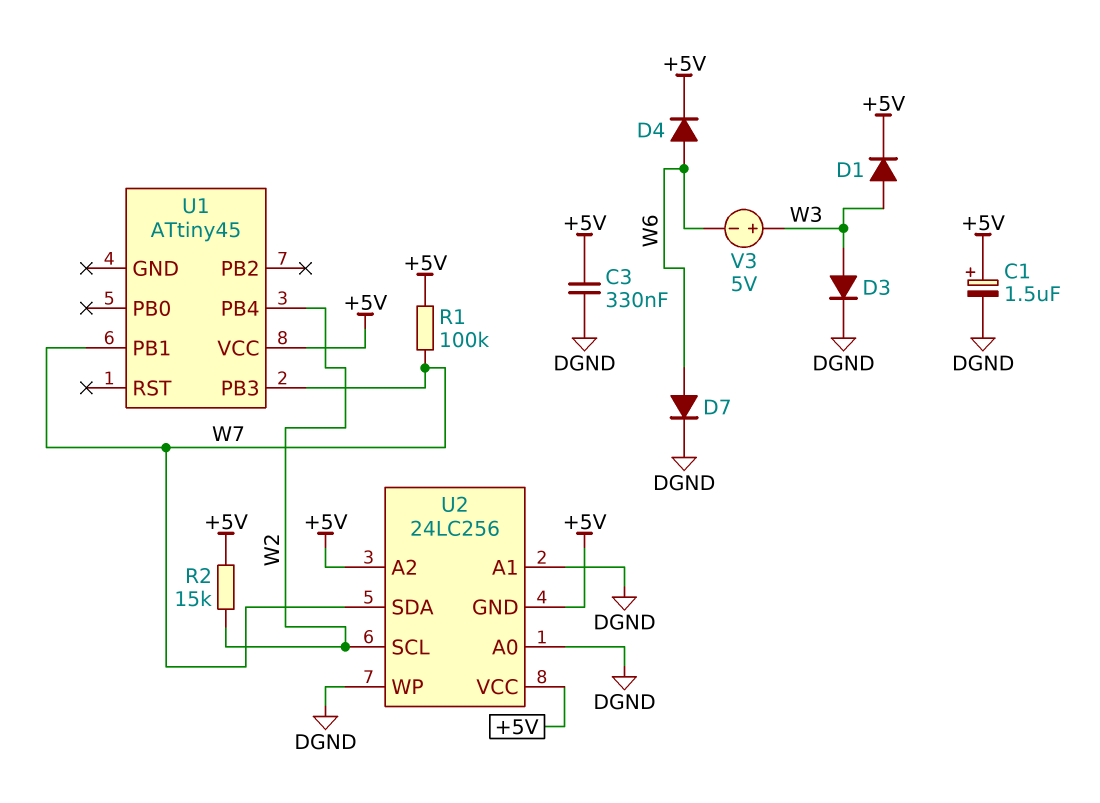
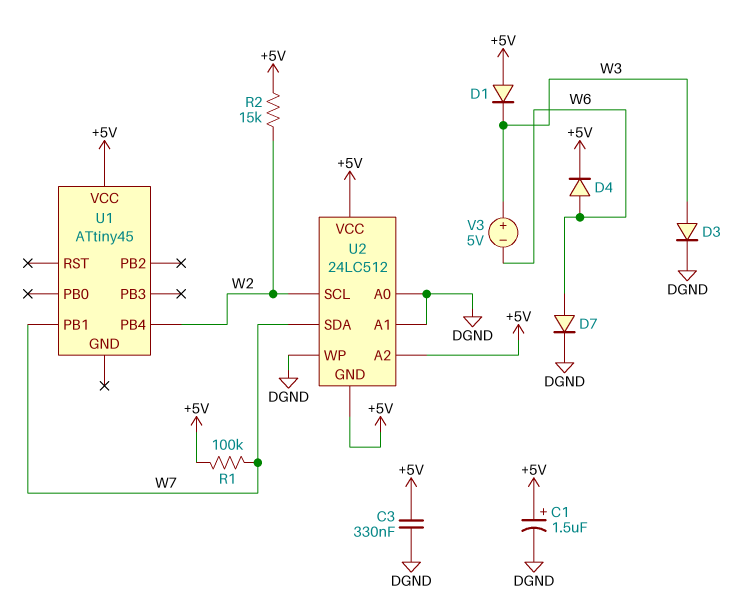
D1: diode (A W3, K +5V) -> diode (A +5V, K W3)
U1 pin PB3: W7 -> none
U2: 24LC256 -> 24LC512

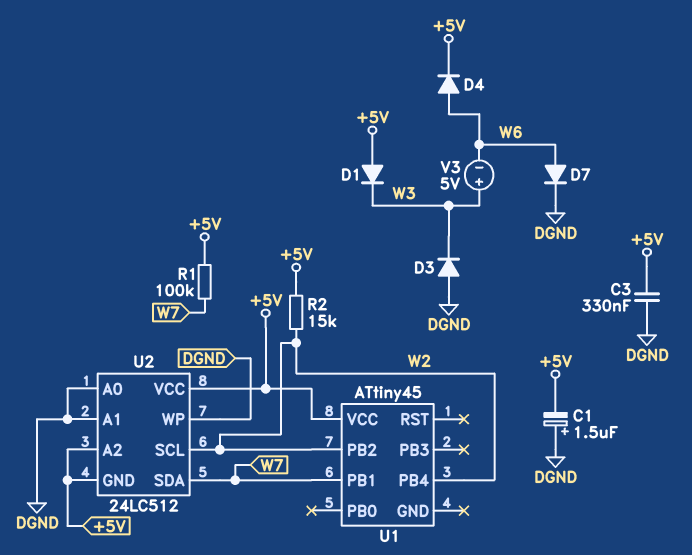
C1: 1.5uF (plus +5V, minus DGND) -> 1.5uF (plus DGND, minus +5V)
D3: diode (A W3, K DGND) -> diode (A DGND, K W3)
U1 pin PB2: none -> W2

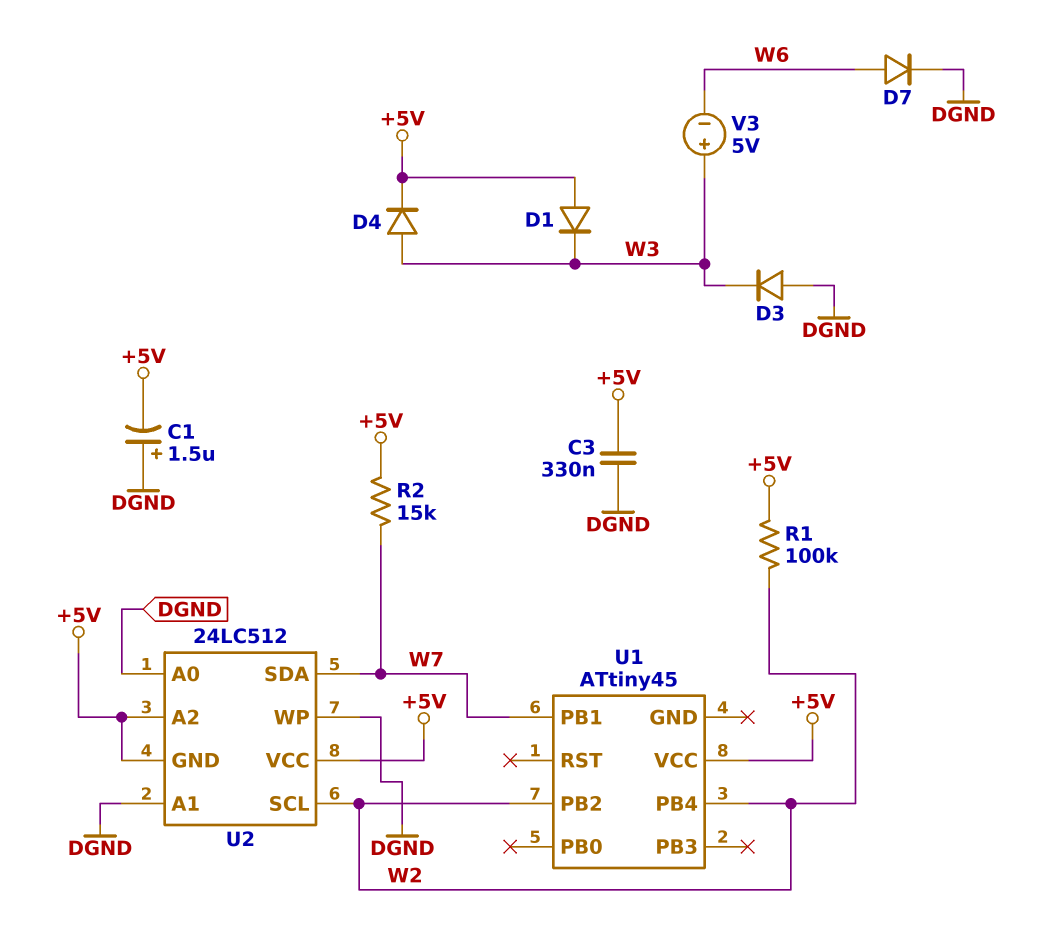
D4: diode (A W6, K +5V) -> diode (A W3, K +5V)
R1: 100k (+5V, W7) -> 100k (+5V, W2)
R2: 15k (+5V, W2) -> 15k (+5V, W7)

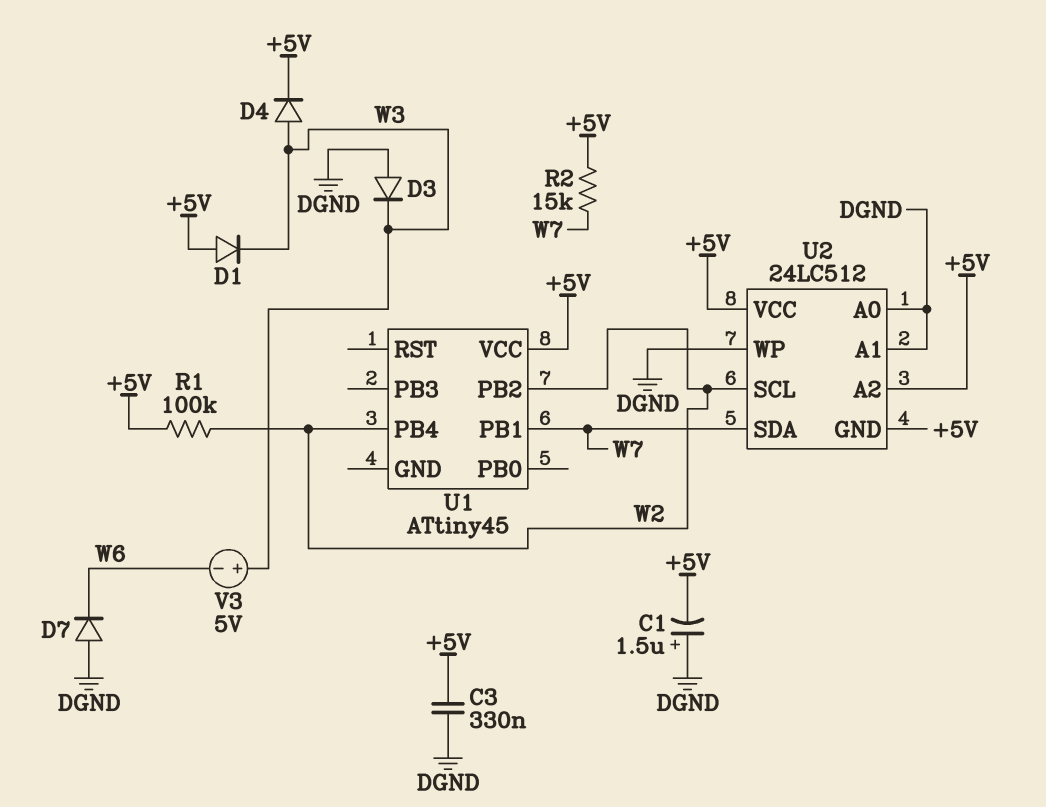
D7: diode (A W6, K DGND) -> diode (A DGND, K W6)

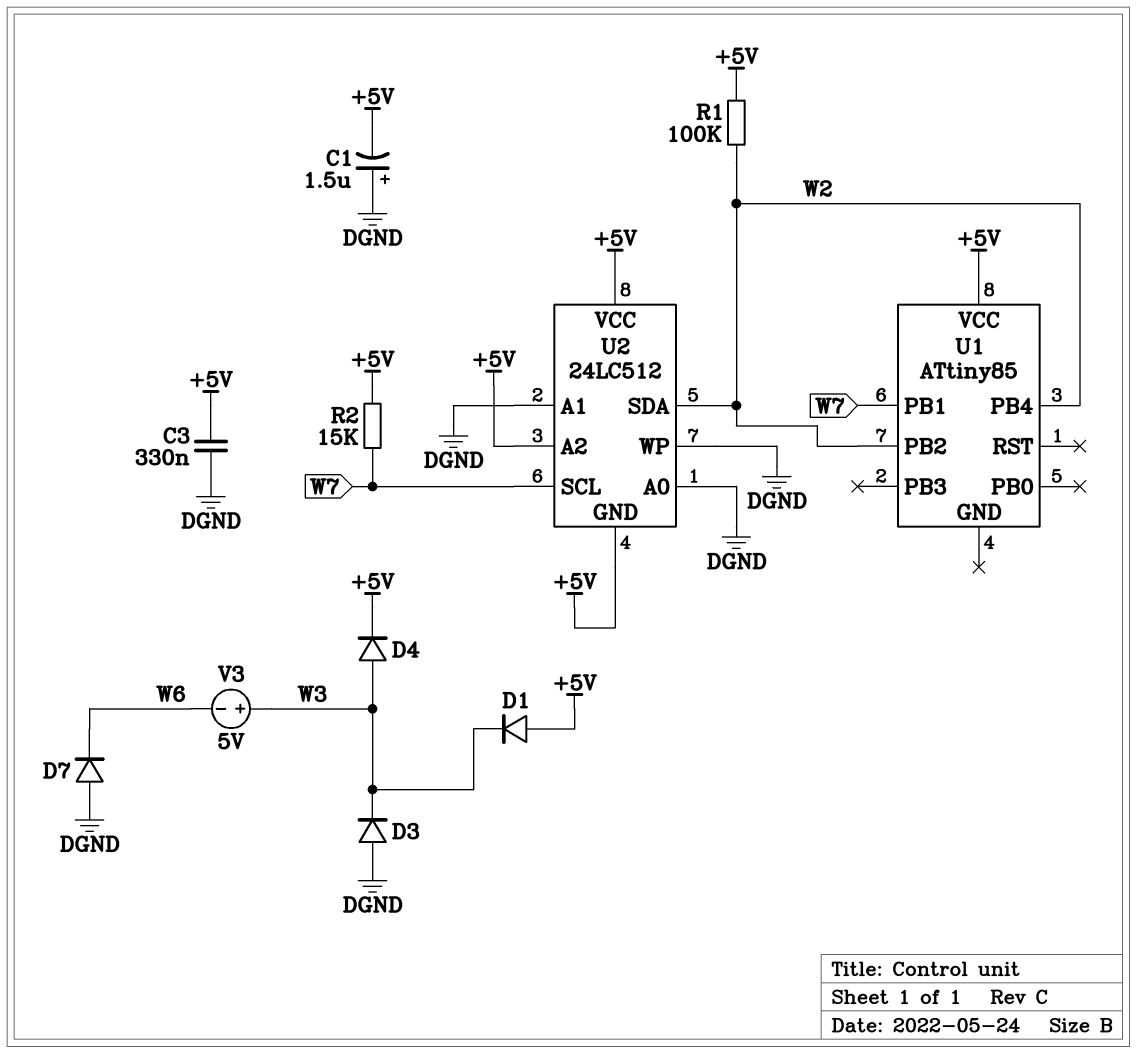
U1: ATtiny45 -> ATtiny85
U2 pin SCL: W2 -> W7
U2 pin SDA: W7 -> W2

